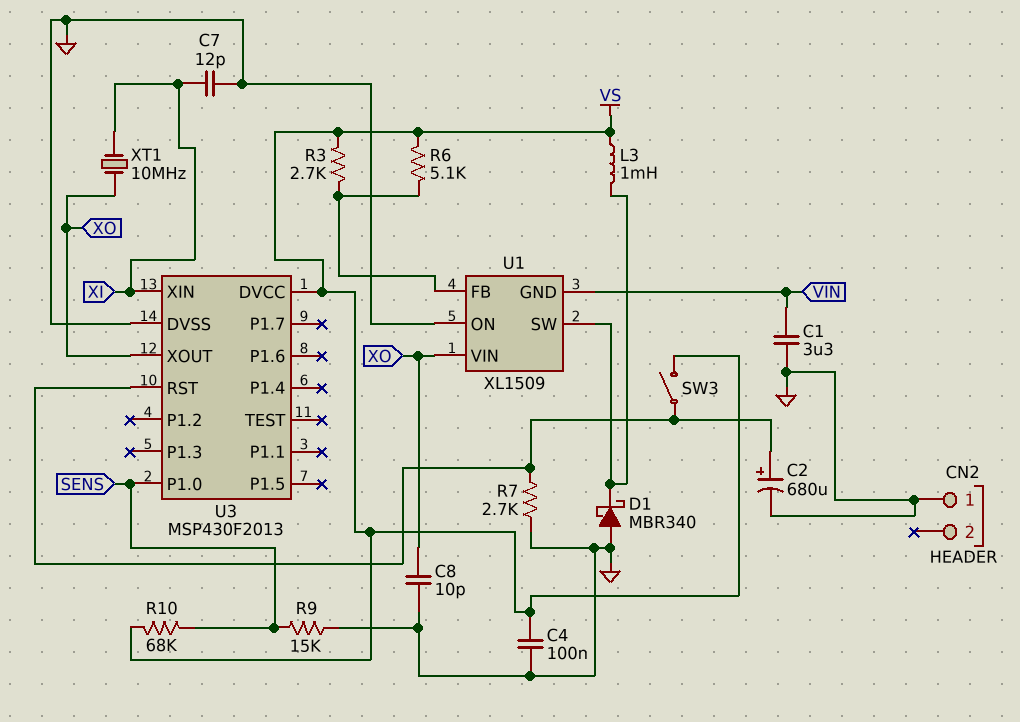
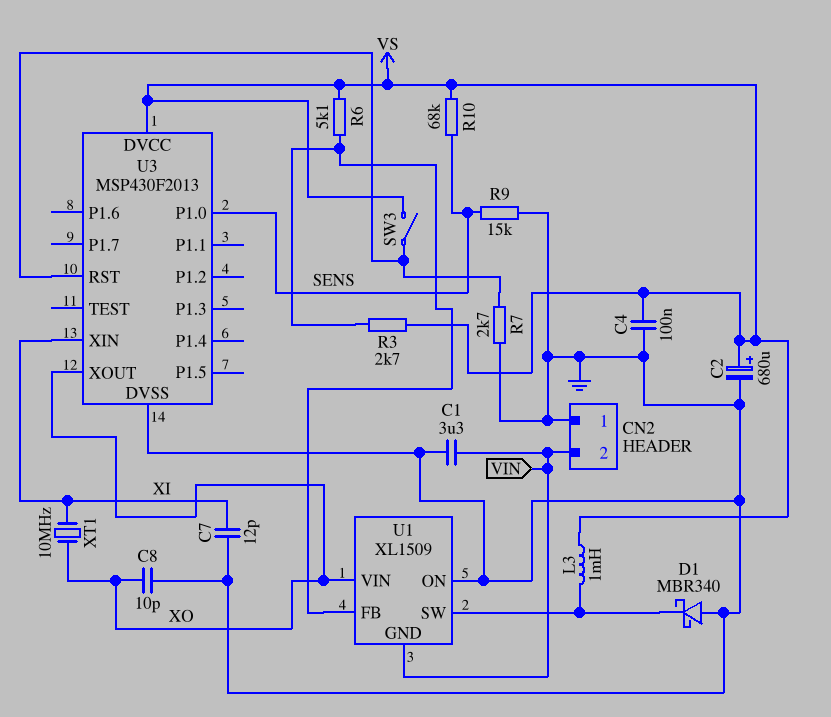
C2: 680uF (plus U3/RST, minus GND) -> 680uF (plus VS, minus GND)
CN2 pin 2: none -> VIN

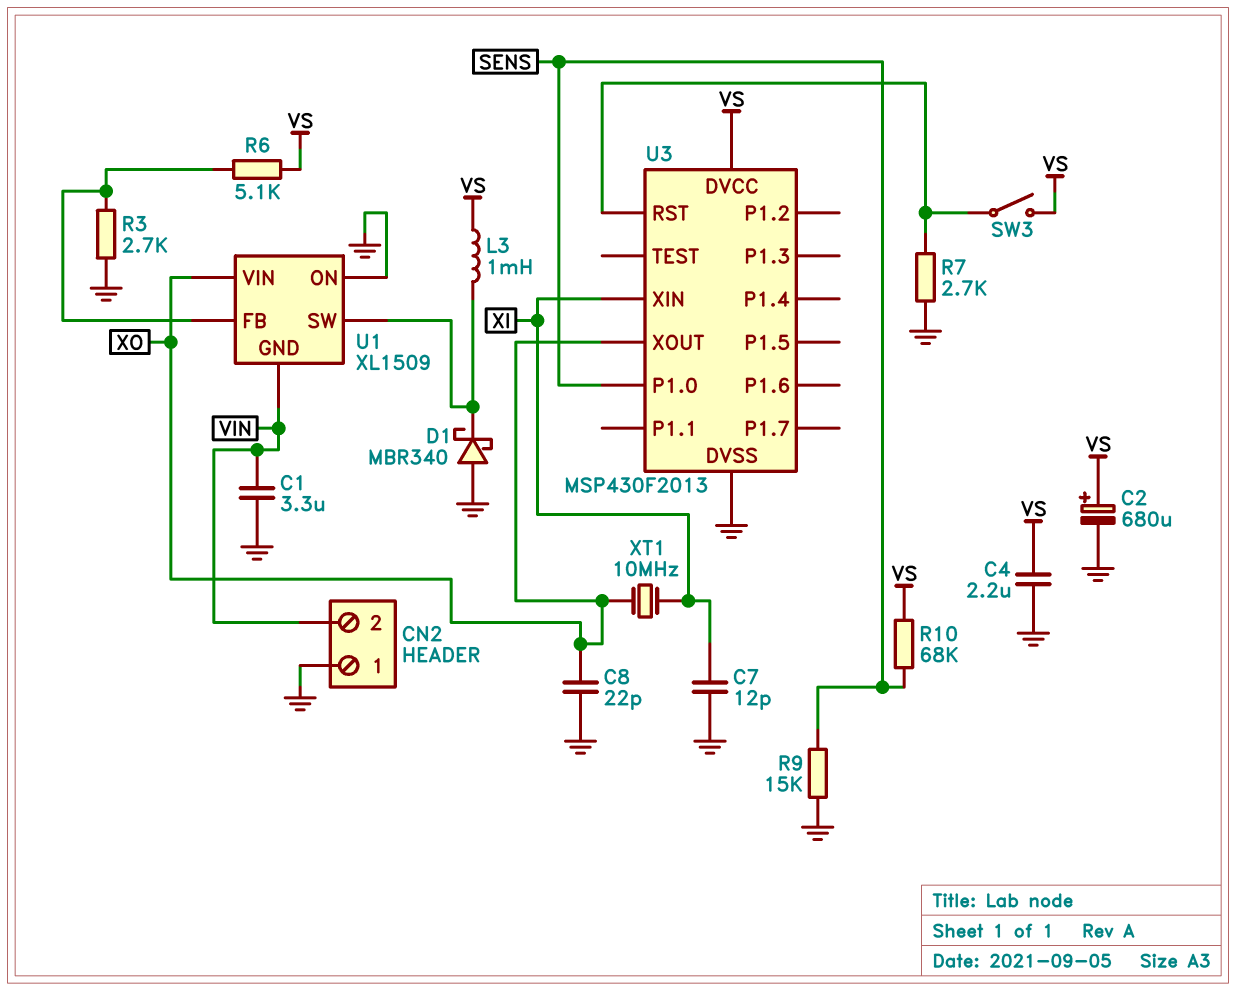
C4: 100nF (GND, VS) -> 2.2uF (GND, VS)
C8: 10pF (GND, XO) -> 22pF (GND, XO)
R3: 2.7k (U1/FB, VS) -> 2.7k (GND, U1/FB)

